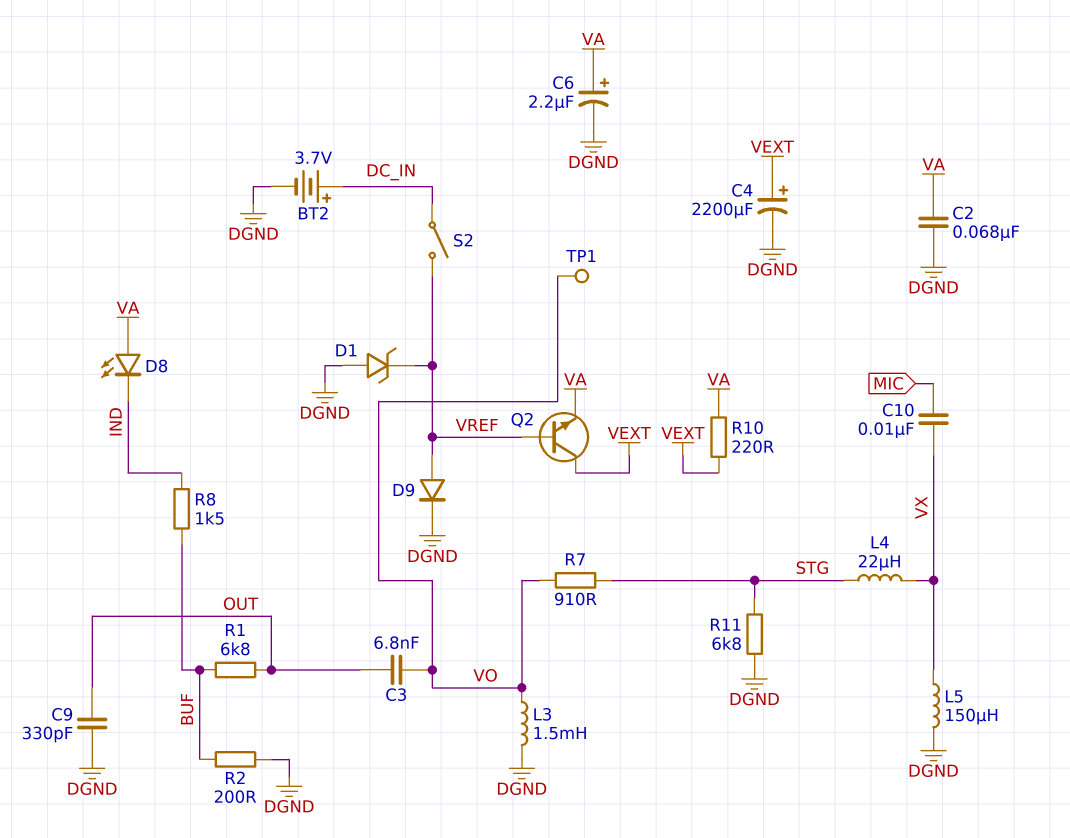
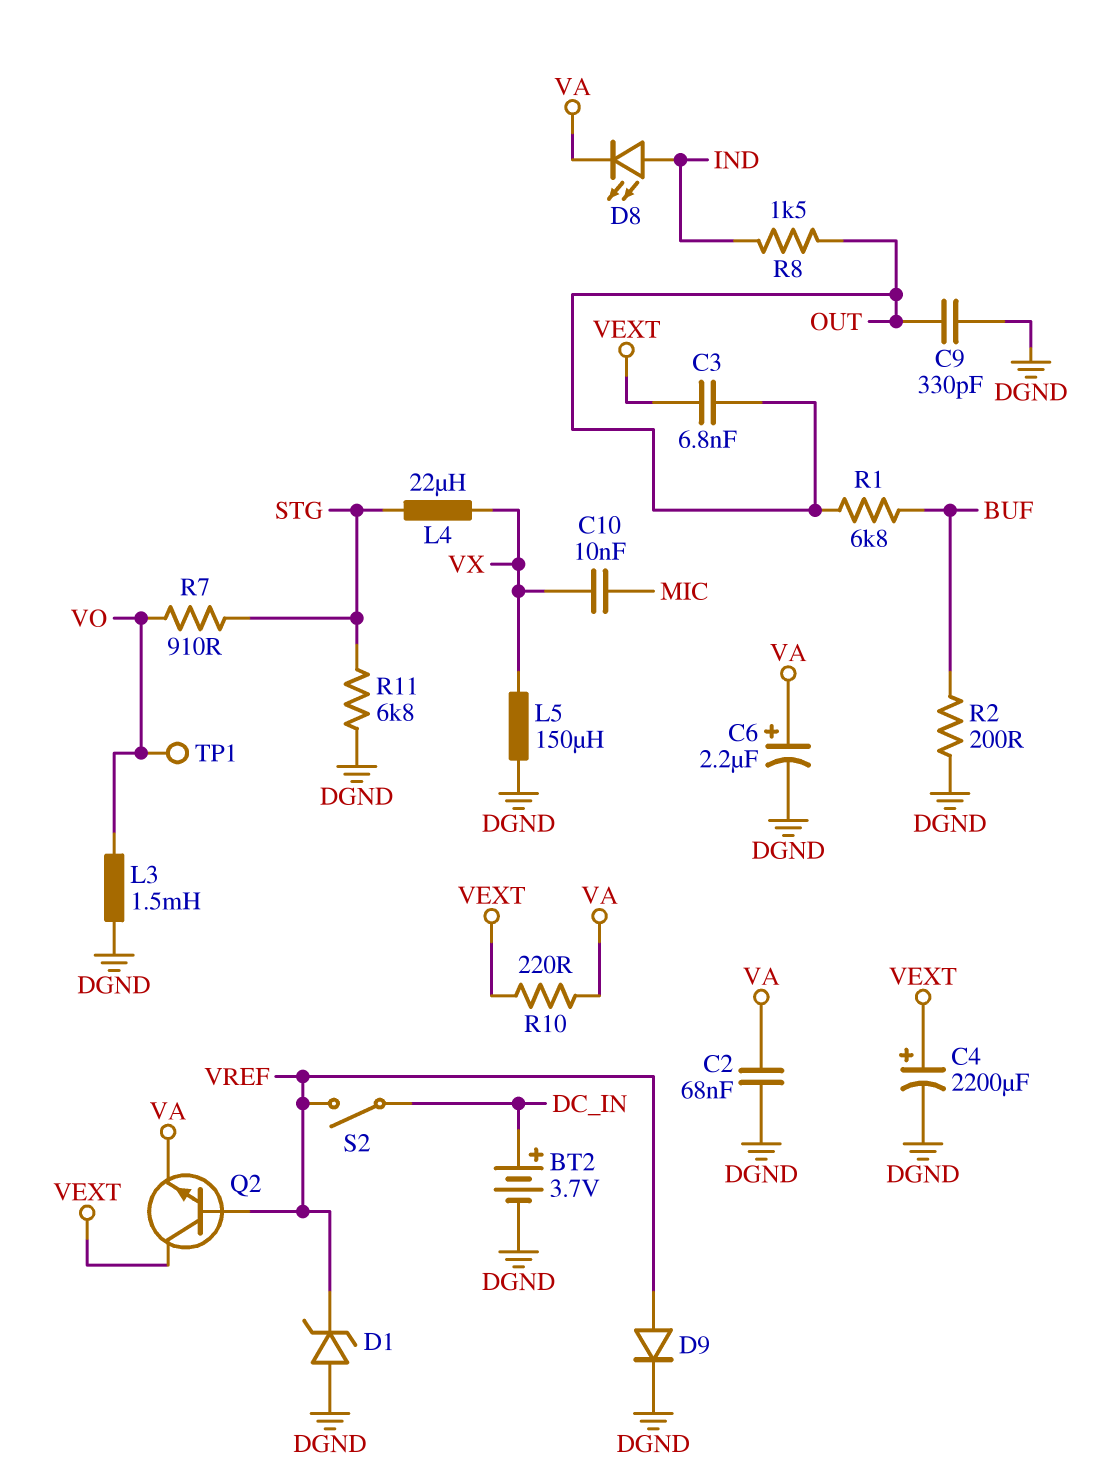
C3: 6.8nF (OUT, VO) -> 6.8nF (OUT, VEXT)
D8: LED (A VA, K IND) -> LED (A IND, K VA)
R8: 1.5k (BUF, IND) -> 1.5k (IND, OUT)

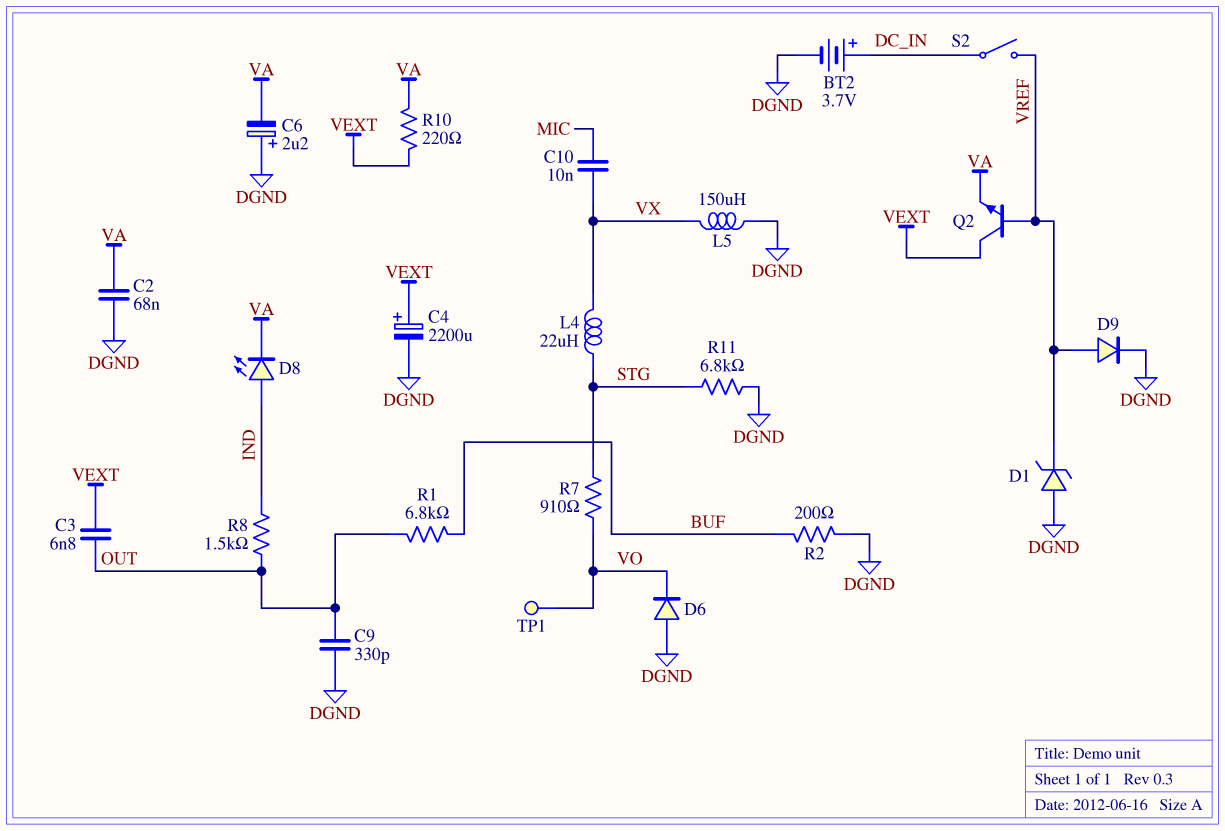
C6: 2.2uF (plus VA, minus DGND) -> 2.2uF (plus DGND, minus VA)
D6: none -> diode (A DGND, K VO)
L3: 1.5mH (DGND, VO) -> none

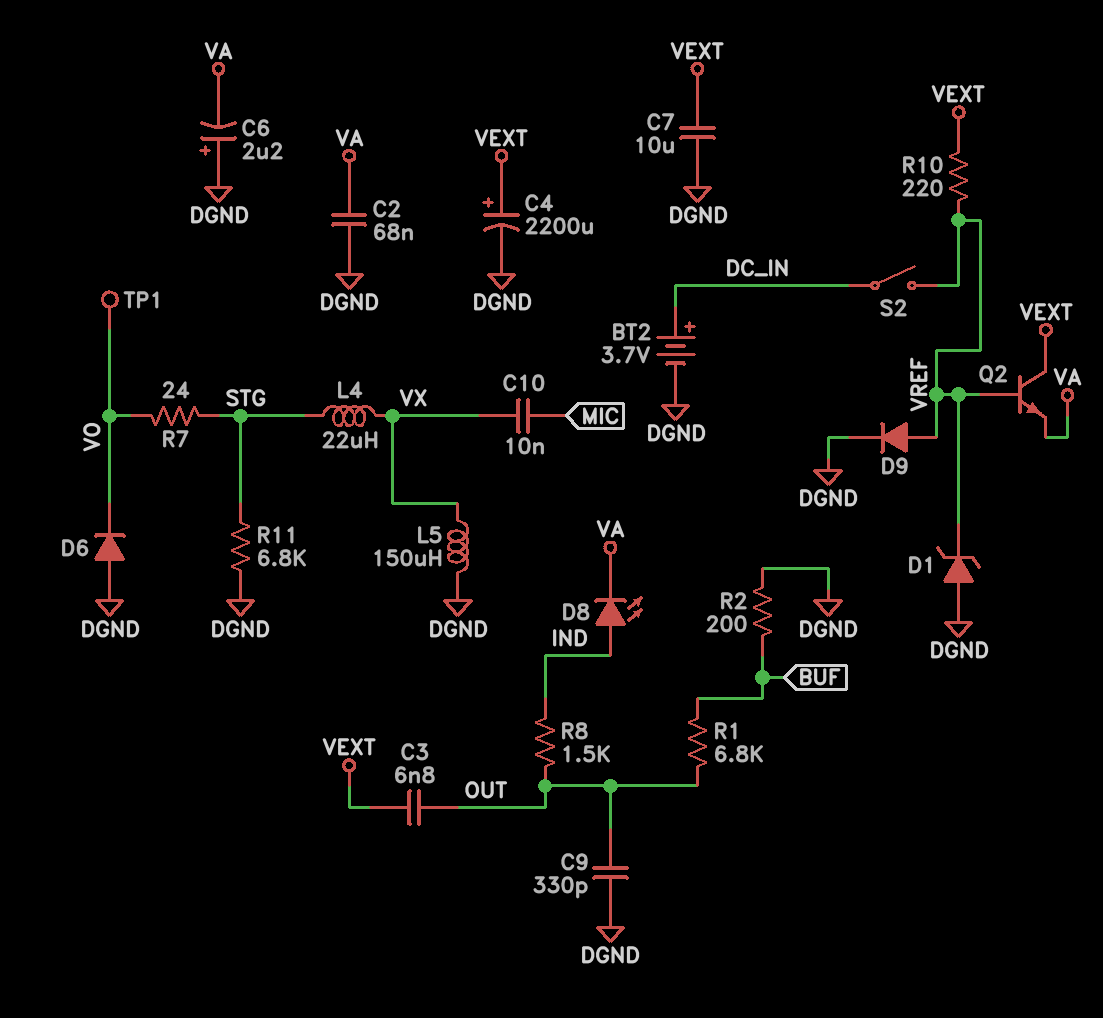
C7: none -> 10uF (DGND, VEXT)
R7: 910 (STG, VO) -> 24 (STG, VO)
R10: 220 (VA, VEXT) -> 220 (VEXT, VREF)

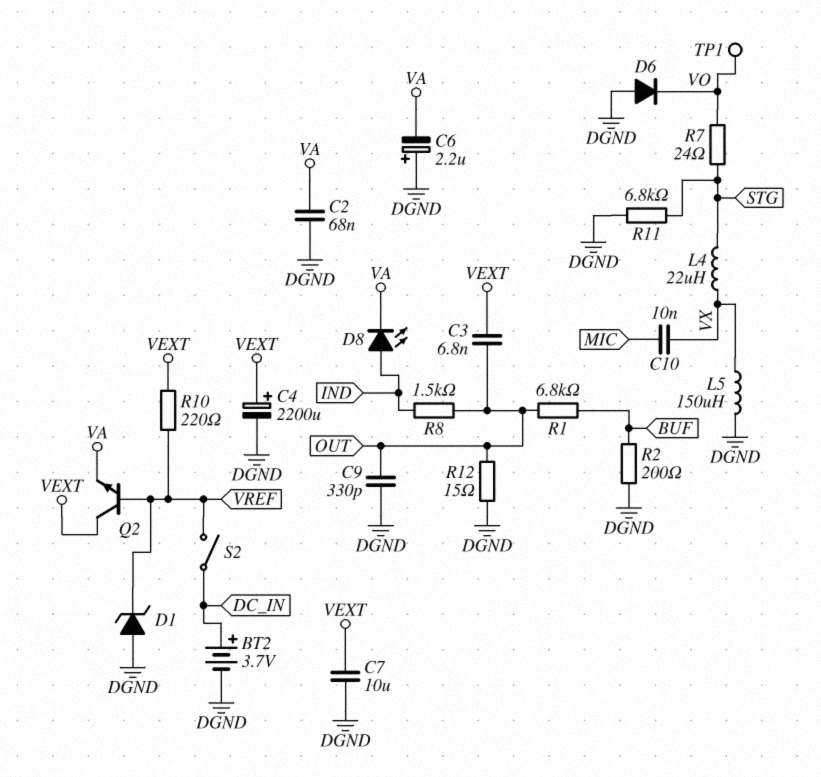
D9: diode (A VREF, K DGND) -> none
R12: none -> 15 (DGND, OUT)

